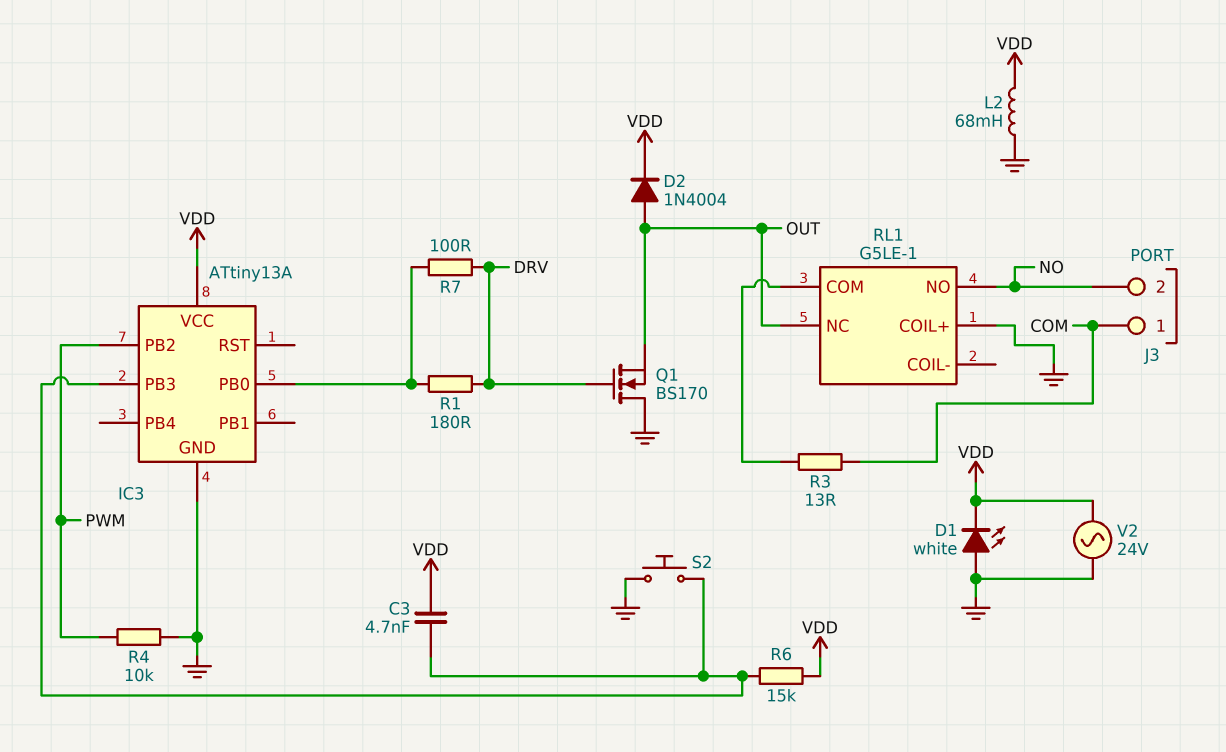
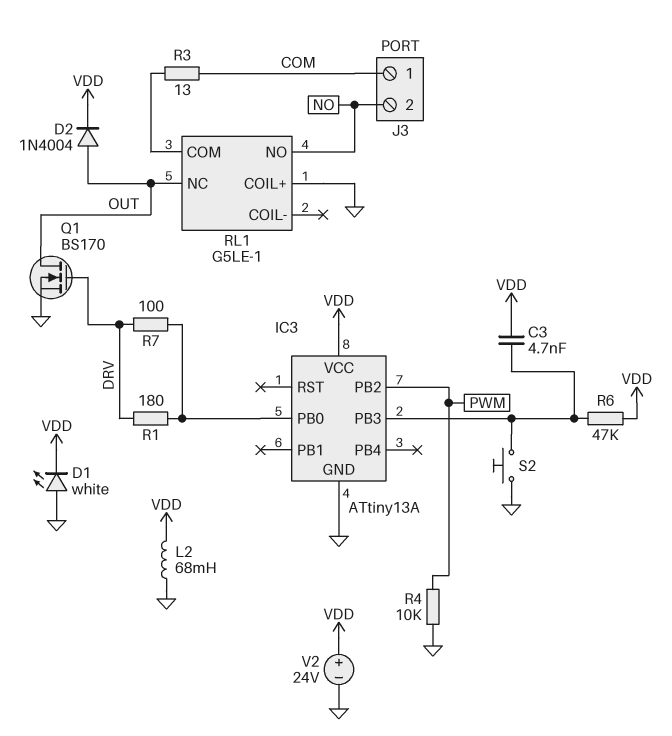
Q1: NMOS BS170 (G DRV, D GND, S OUT) -> NMOS BS170 (G DRV, D OUT, S GND)
R6: 15k (IC3/PB3, VDD) -> 47k (IC3/PB3, VDD)
V2: AC 24V (GND, VDD) -> 24V (plus VDD, minus GND)

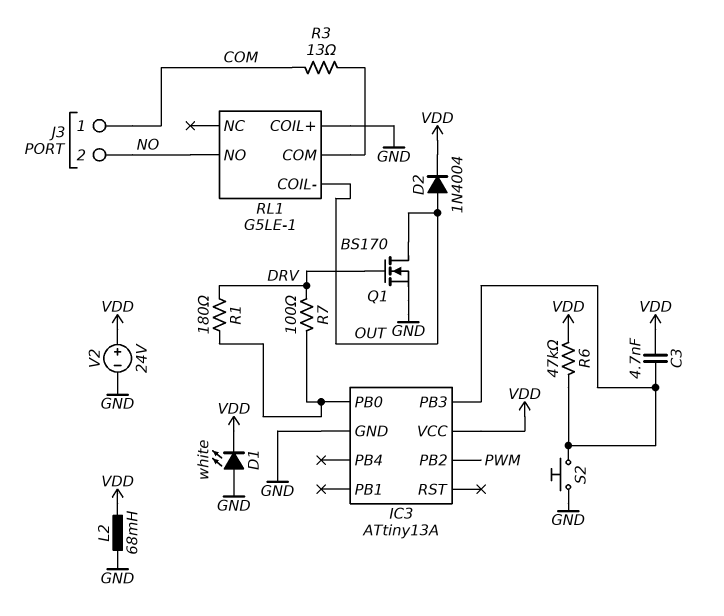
R4: 10k (GND, PWM) -> none
RL1 pin COIL-: none -> OUT
RL1 pin NC: OUT -> none

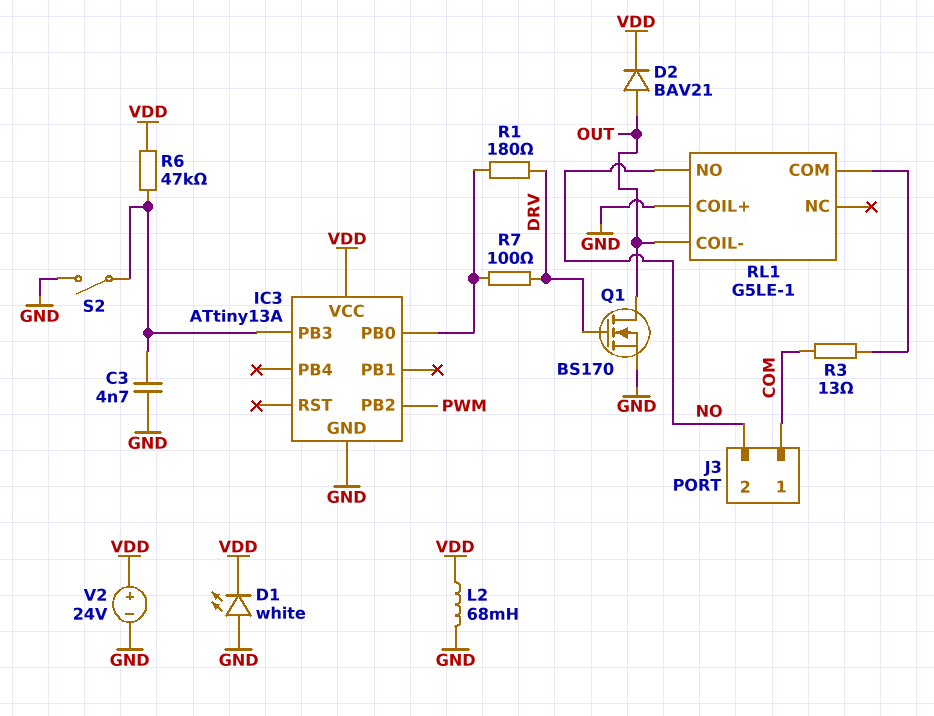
C3: 4.7nF (IC3/PB3, VDD) -> 4.7nF (GND, IC3/PB3)
D2: diode 1N4004 (A OUT, K VDD) -> diode BAV21 (A OUT, K VDD)
S2: button (GND, IC3/PB3) -> switch (GND, IC3/PB3)

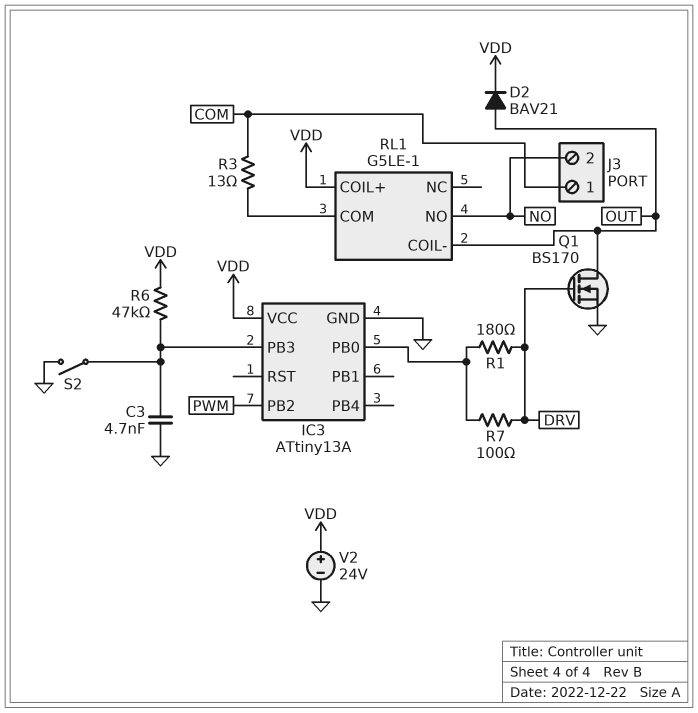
D1: LED white (A GND, K VDD) -> none
L2: 68mH (GND, VDD) -> none
RL1 pin COIL+: GND -> VDD

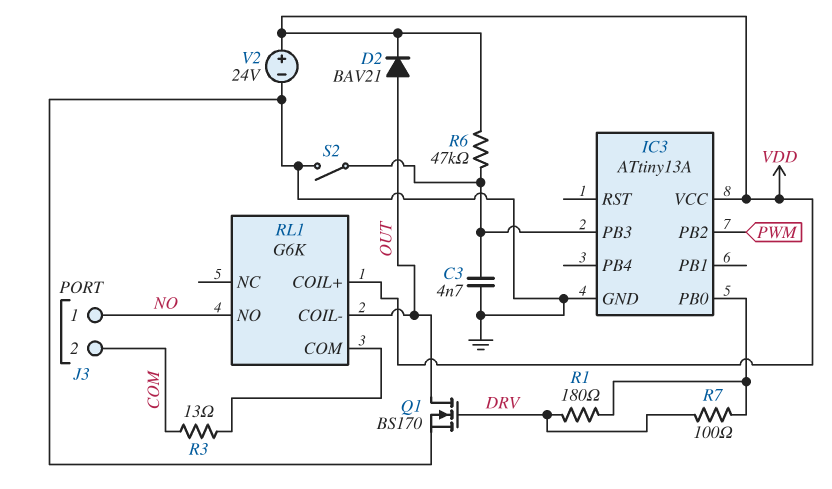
J3 pin 1: COM -> NO
J3 pin 2: NO -> COM
RL1: G5LE-1 -> G6K

